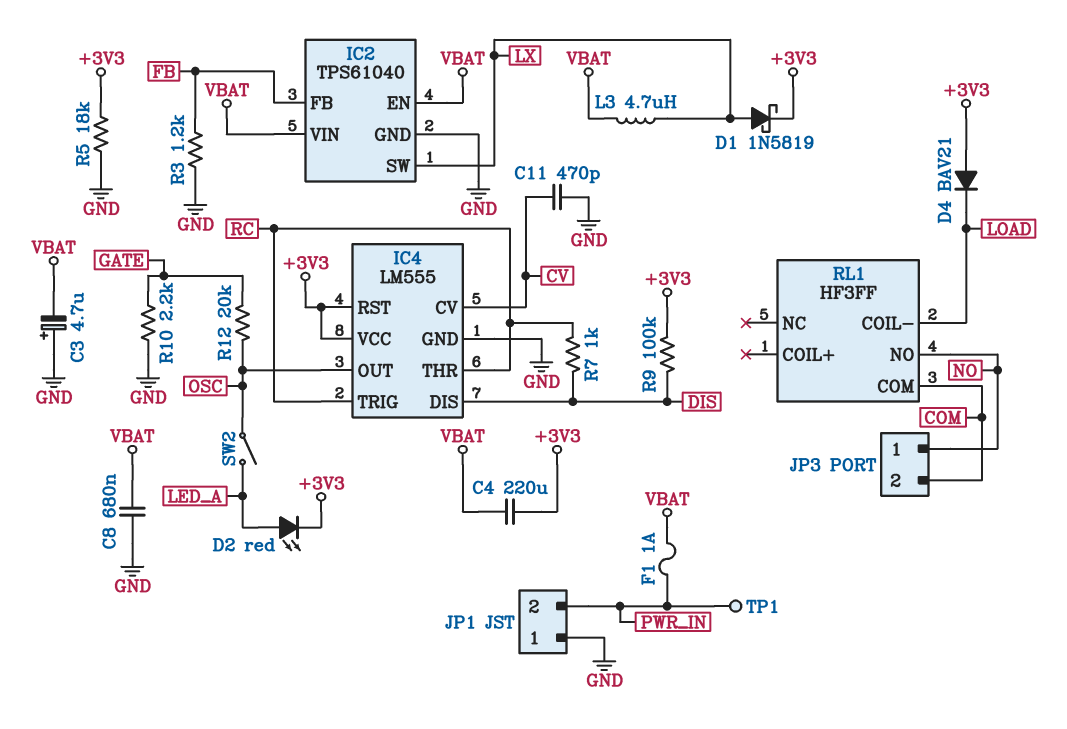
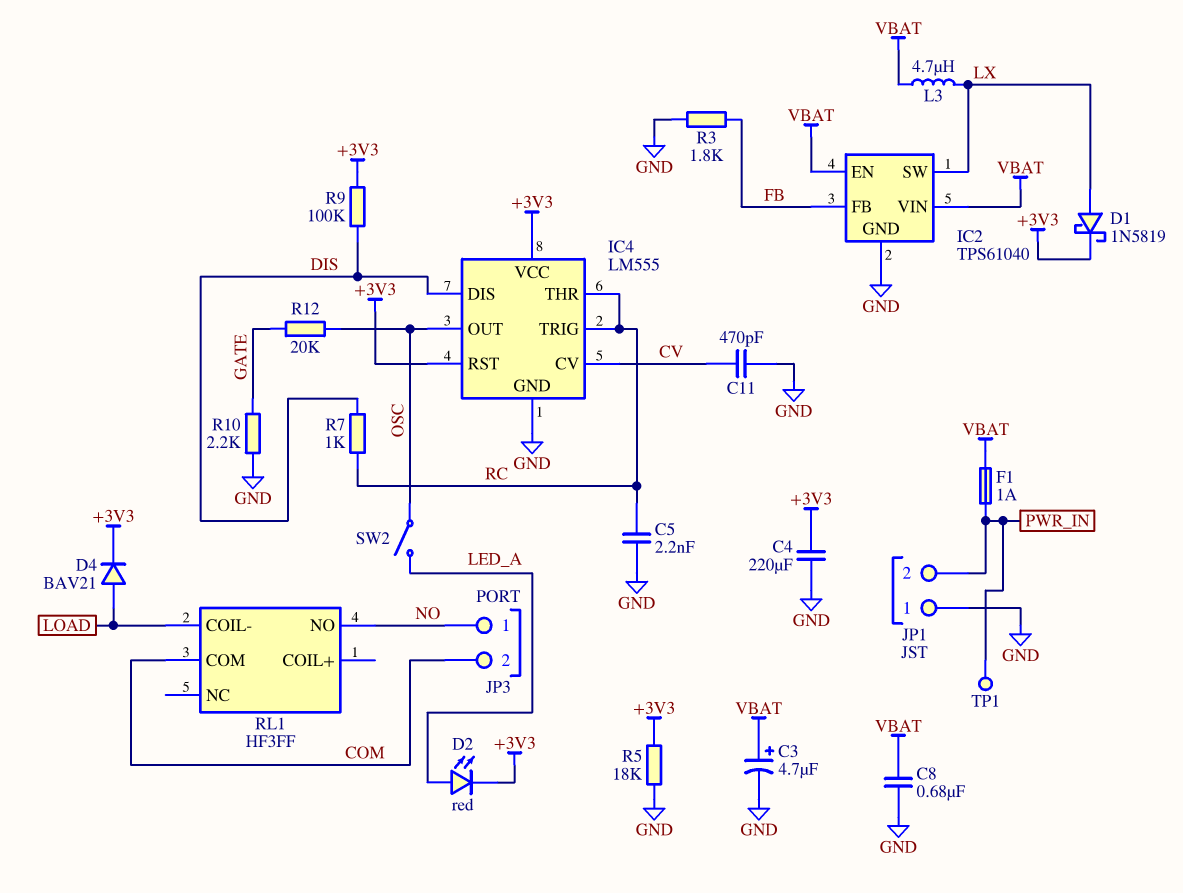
C3: 4.7uF (plus GND, minus VBAT) -> 4.7uF (plus VBAT, minus GND)
C4: 220uF (+3V3, VBAT) -> 220uF (+3V3, GND)
C5: none -> 2.2nF (GND, RC)
D4: diode BAV21 (A +3V3, K LOAD) -> diode BAV21 (A LOAD, K +3V3)
R3: 1.2k (FB, GND) -> 1.8k (FB, GND)

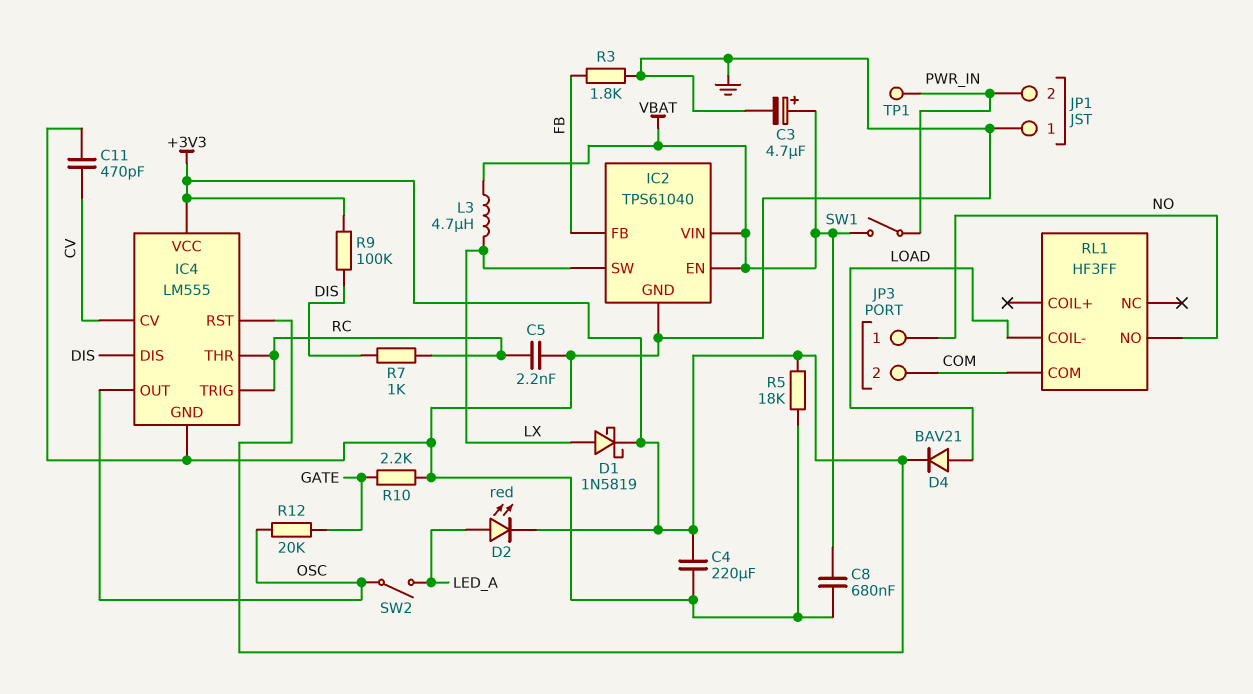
F1: 1A (PWR_IN, VBAT) -> none
SW1: none -> switch (PWR_IN, VBAT)

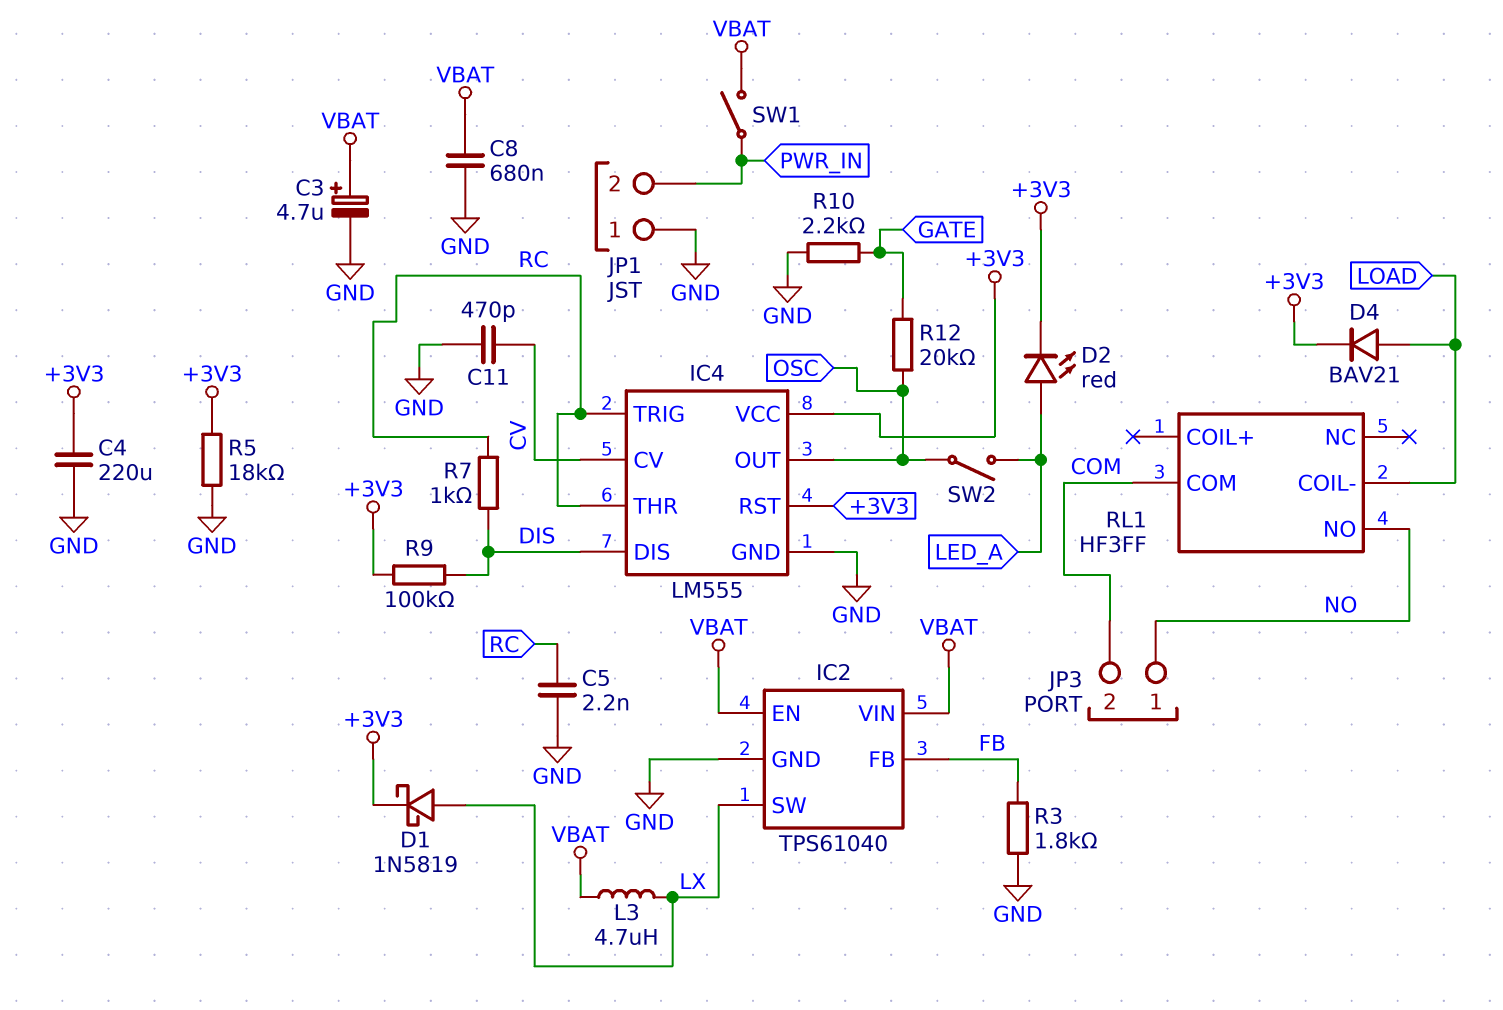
TP1: test point (PWR_IN) -> none

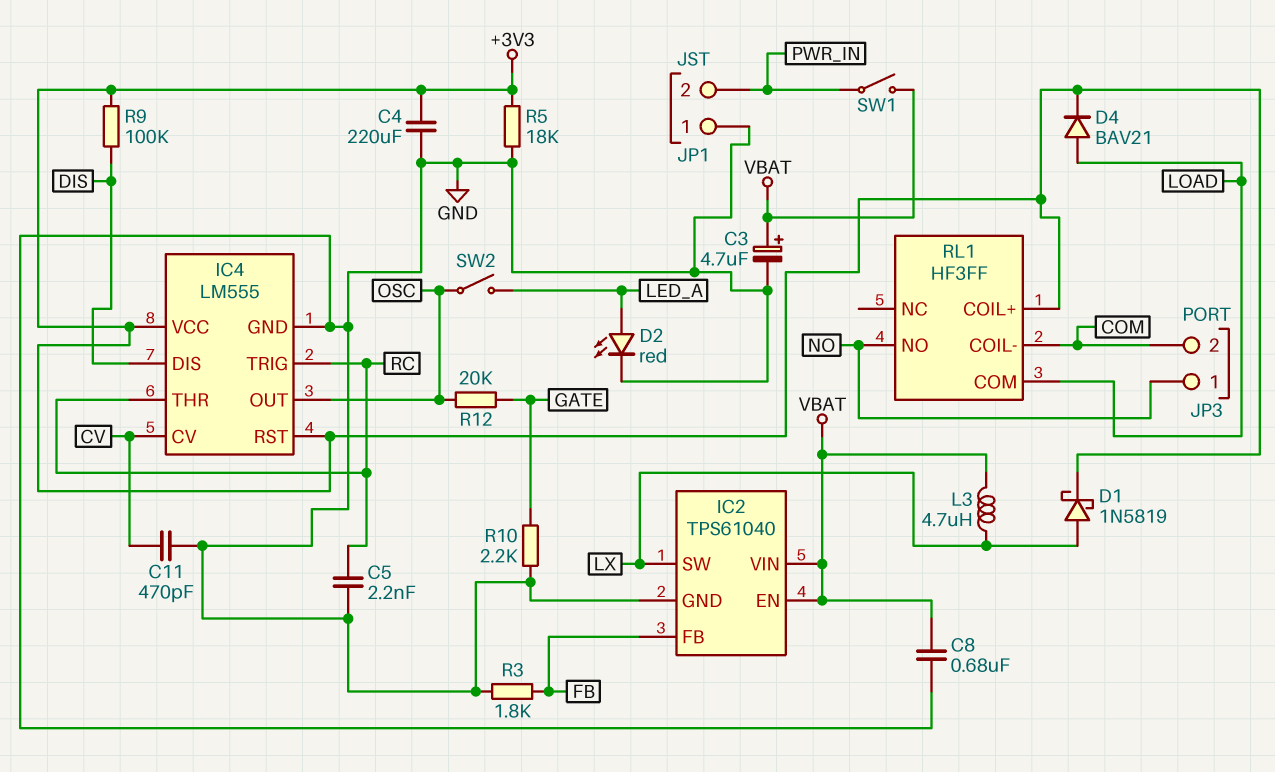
D2: LED red (A LED_A, K +3V3) -> LED red (A LED_A, K GND)
R7: 1k (DIS, RC) -> none
RL1 pin COIL+: none -> +3V3
RL1 pin COIL-: LOAD -> COM
RL1 pin COM: COM -> LOAD

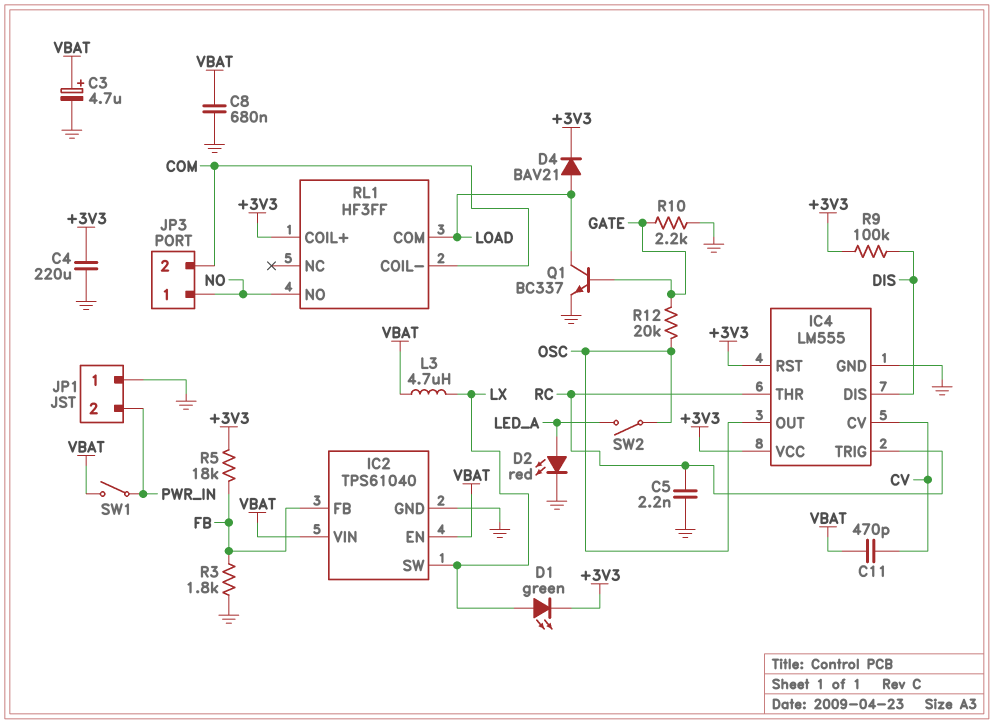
C11: 470pF (CV, GND) -> 470pF (CV, VBAT)
D1: schottky 1N5819 (A LX, K +3V3) -> LED green (A LX, K +3V3)
Q1: none -> NPN BC337 (B GATE, C LOAD, E GND)
R5: 18k (+3V3, GND) -> 18k (+3V3, FB)

